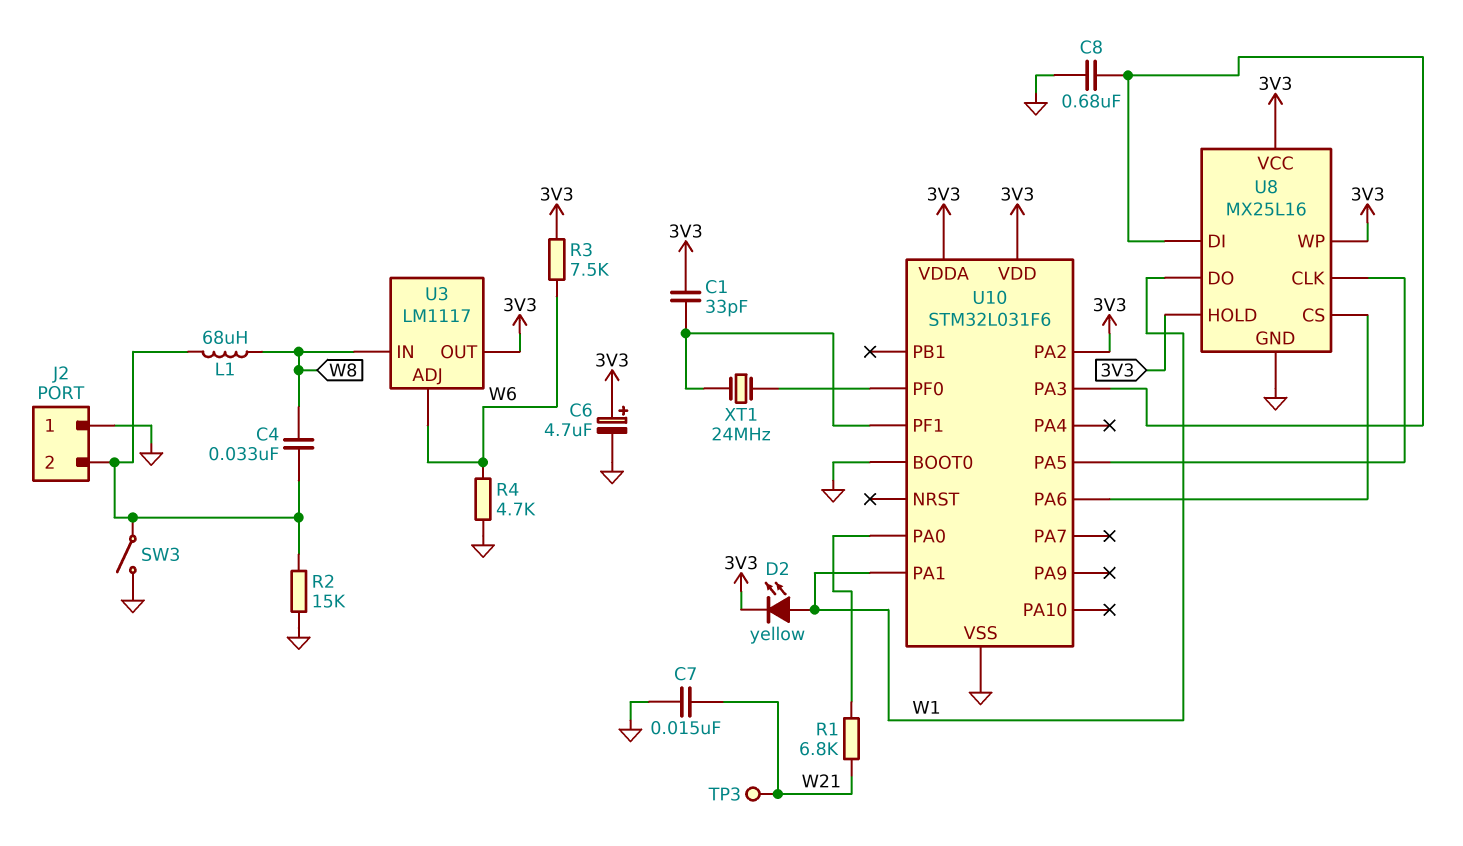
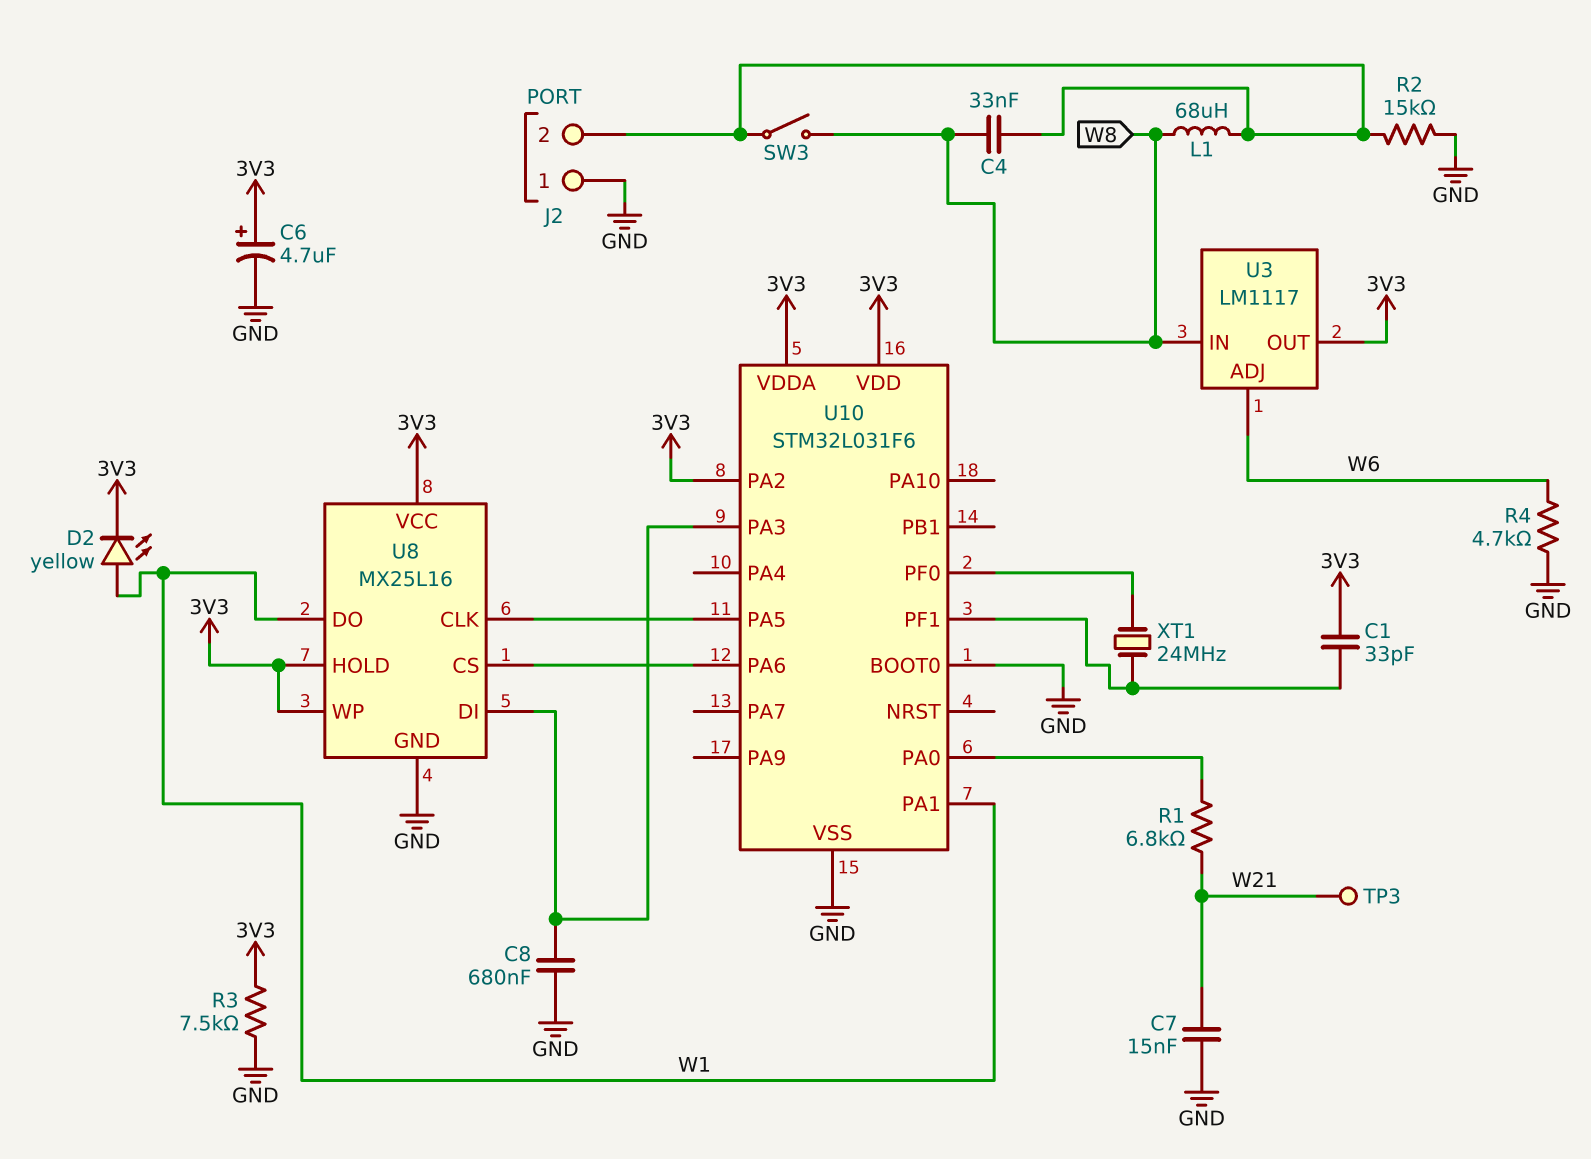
R3: 7.5k (3V3, W6) -> 7.5k (3V3, GND)
SW3: switch (GND, J2/2) -> switch (J2/2, W8)

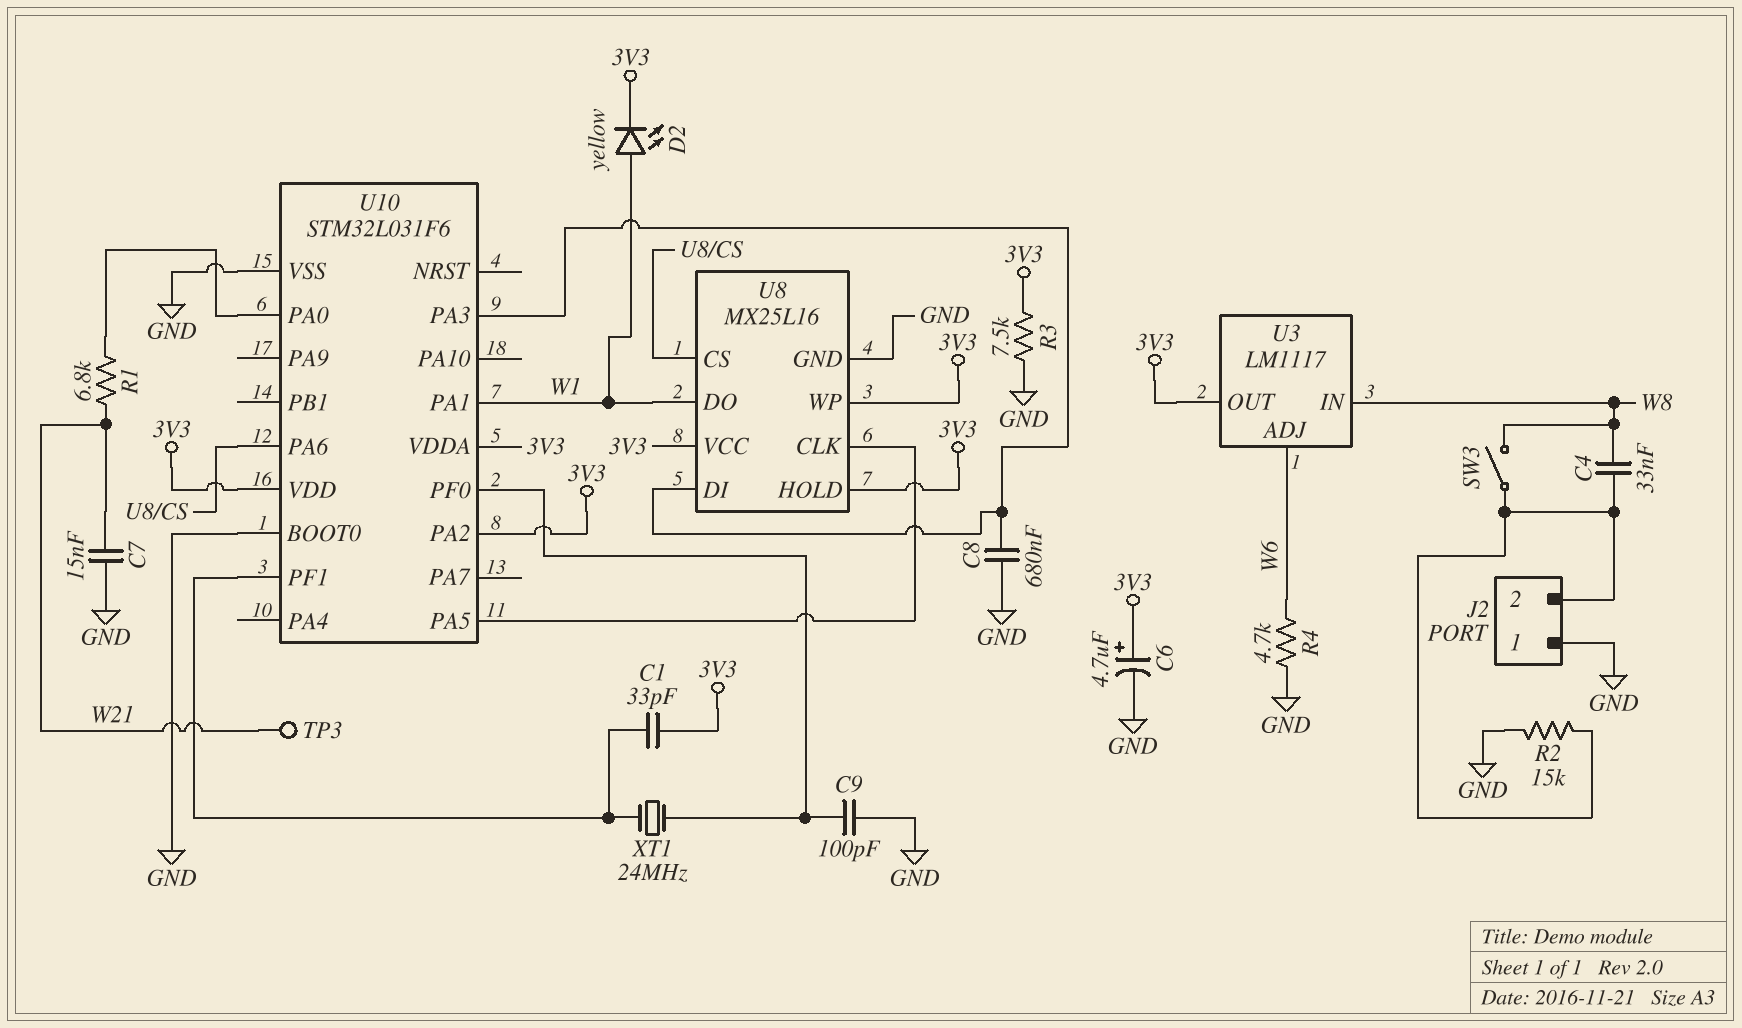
C9: none -> 100pF (GND, U10/PF0)
L1: 68uH (J2/2, W8) -> none

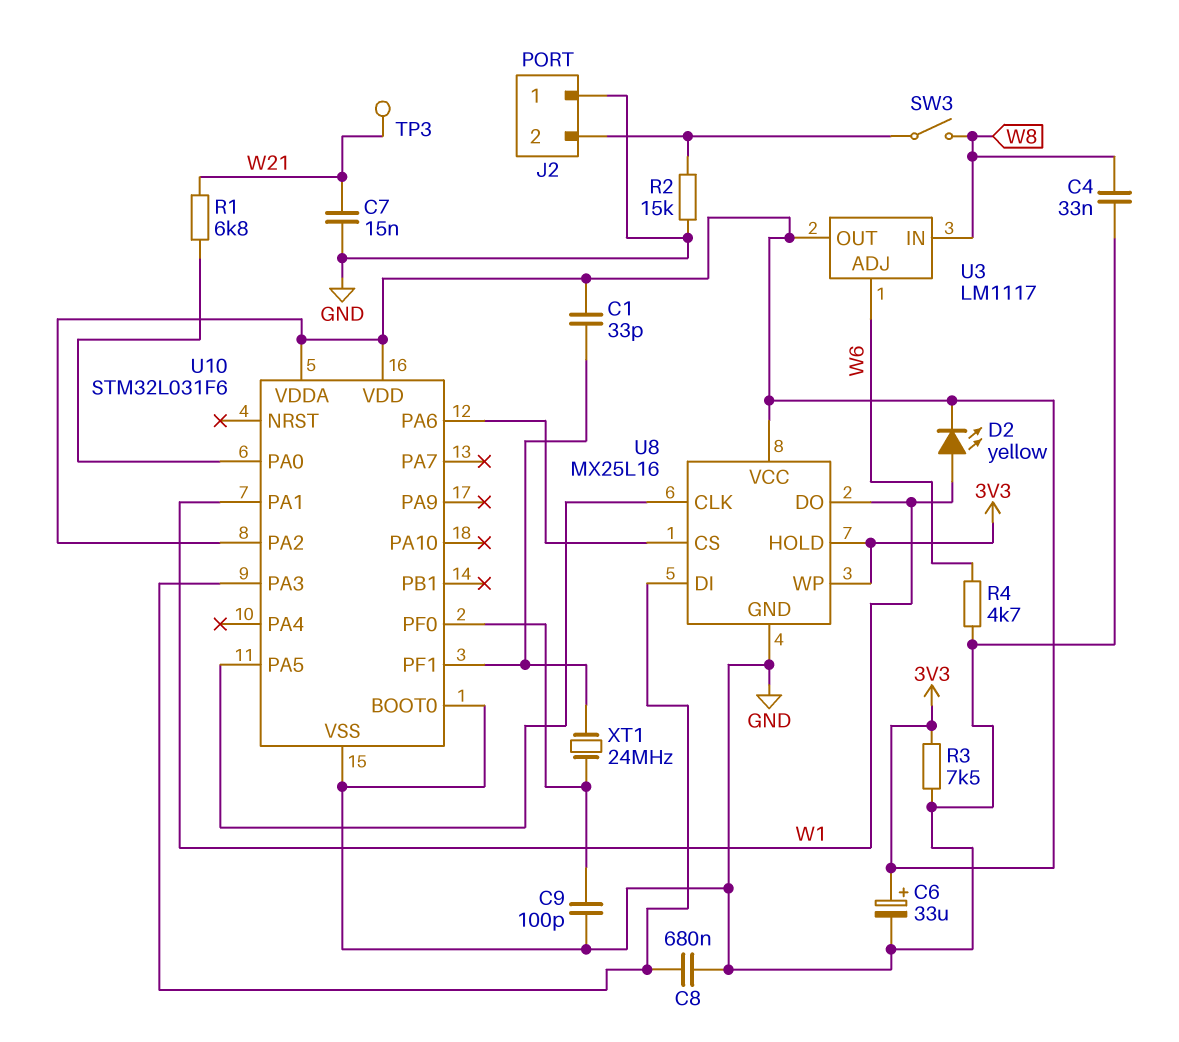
C4: 33nF (J2/2, W8) -> 33nF (GND, W8)
C6: 4.7uF (plus 3V3, minus GND) -> 33uF (plus 3V3, minus GND)

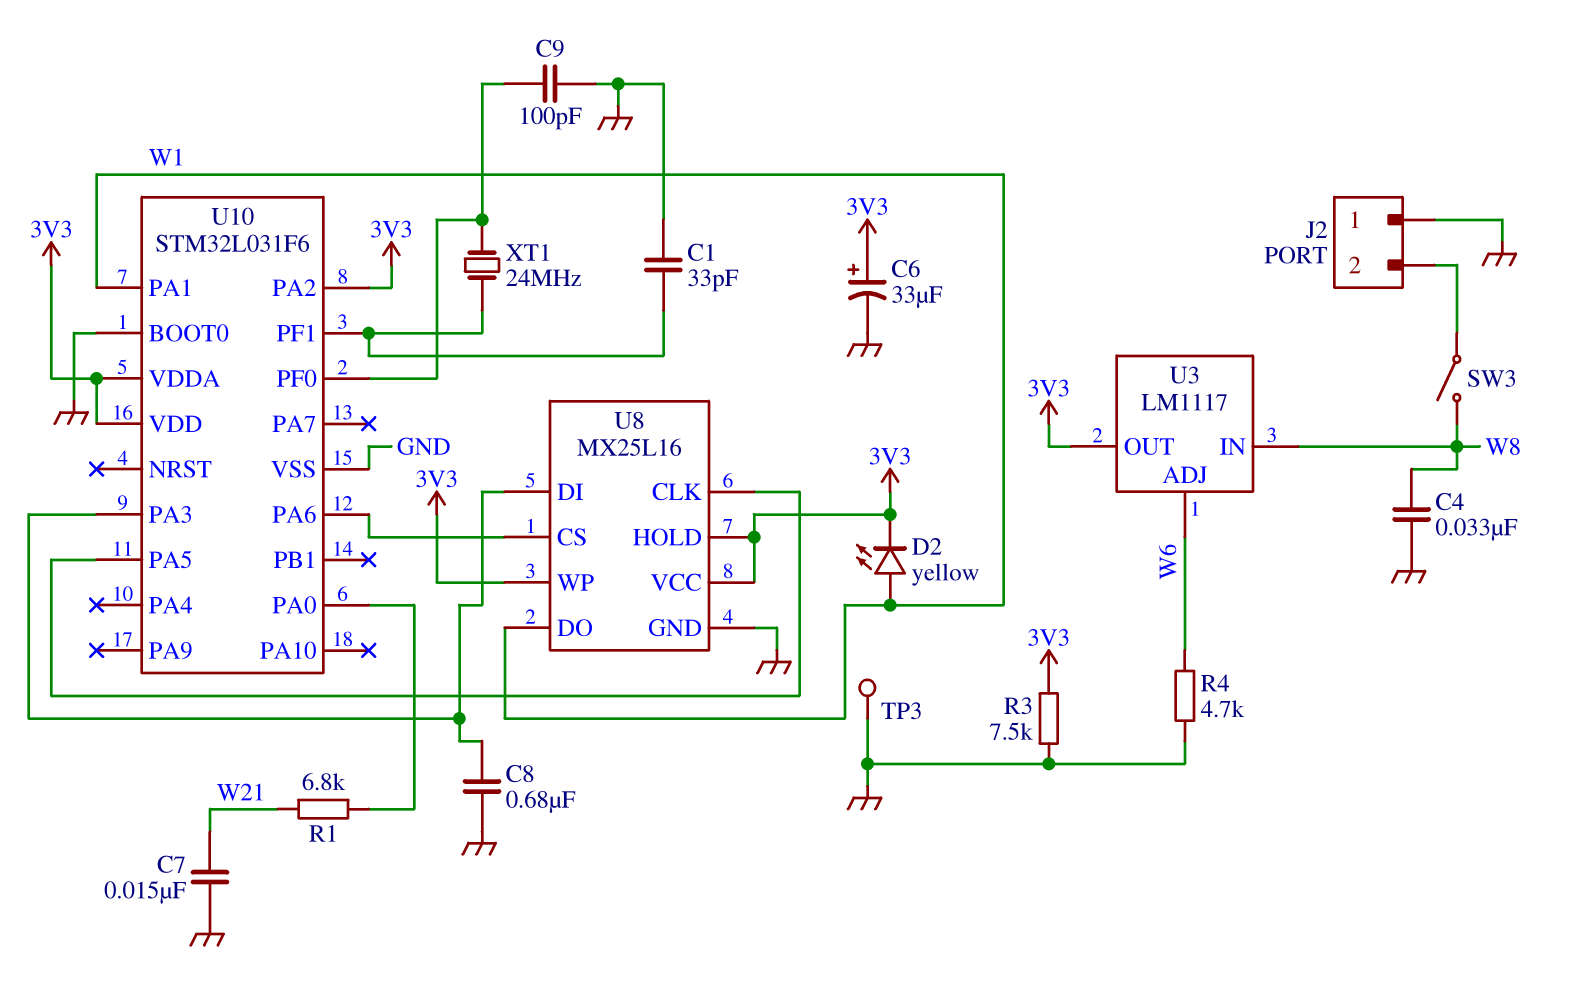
C1: 33pF (3V3, U10/PF1) -> 33pF (GND, U10/PF1)
R2: 15k (GND, J2/2) -> none
TP3: test point (W21) -> test point (GND)

